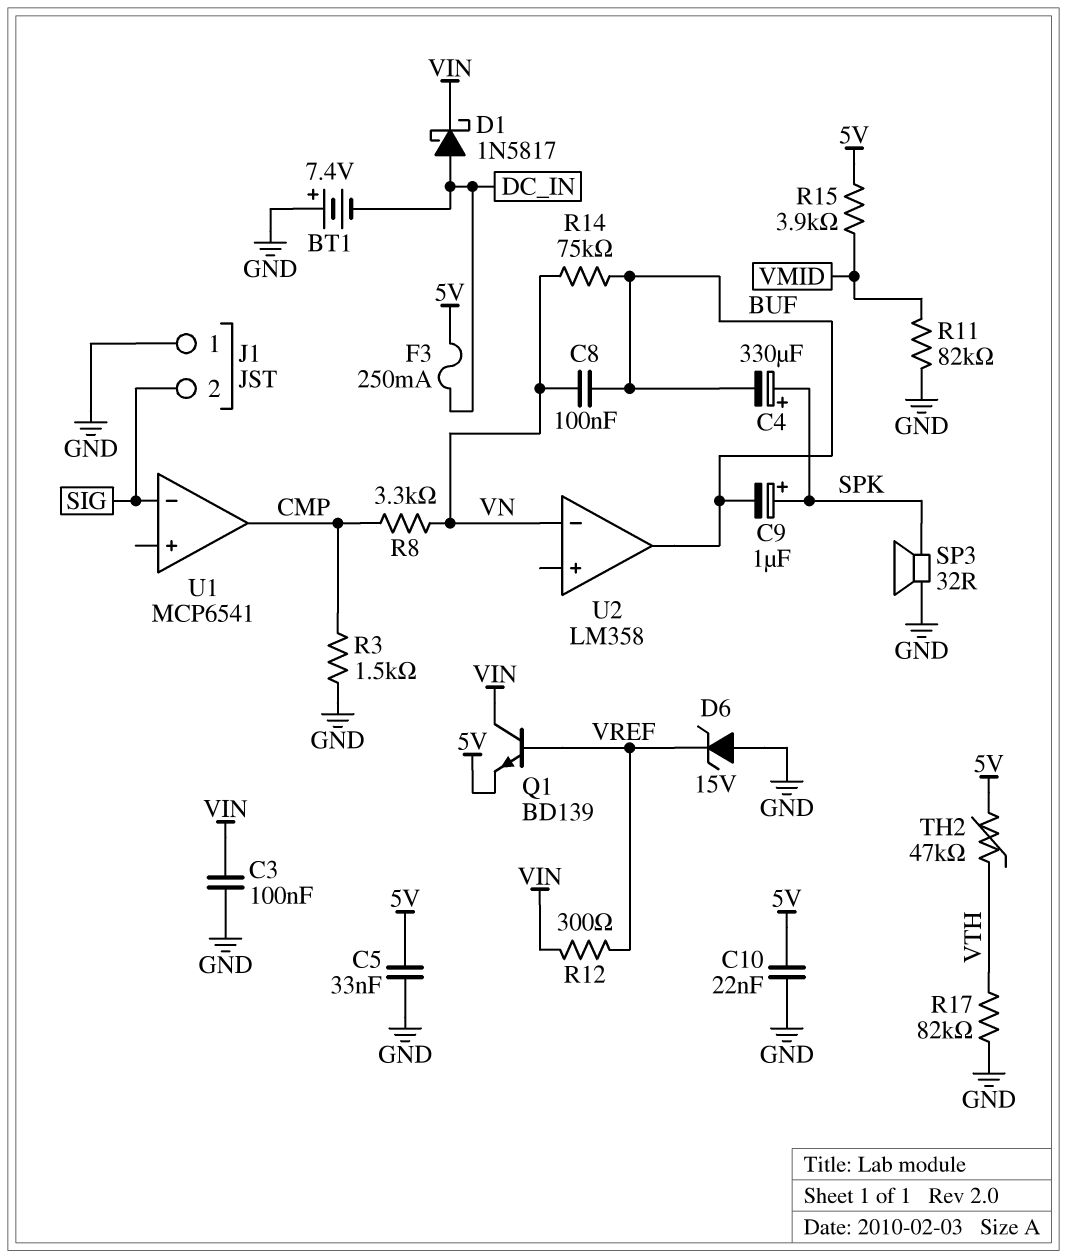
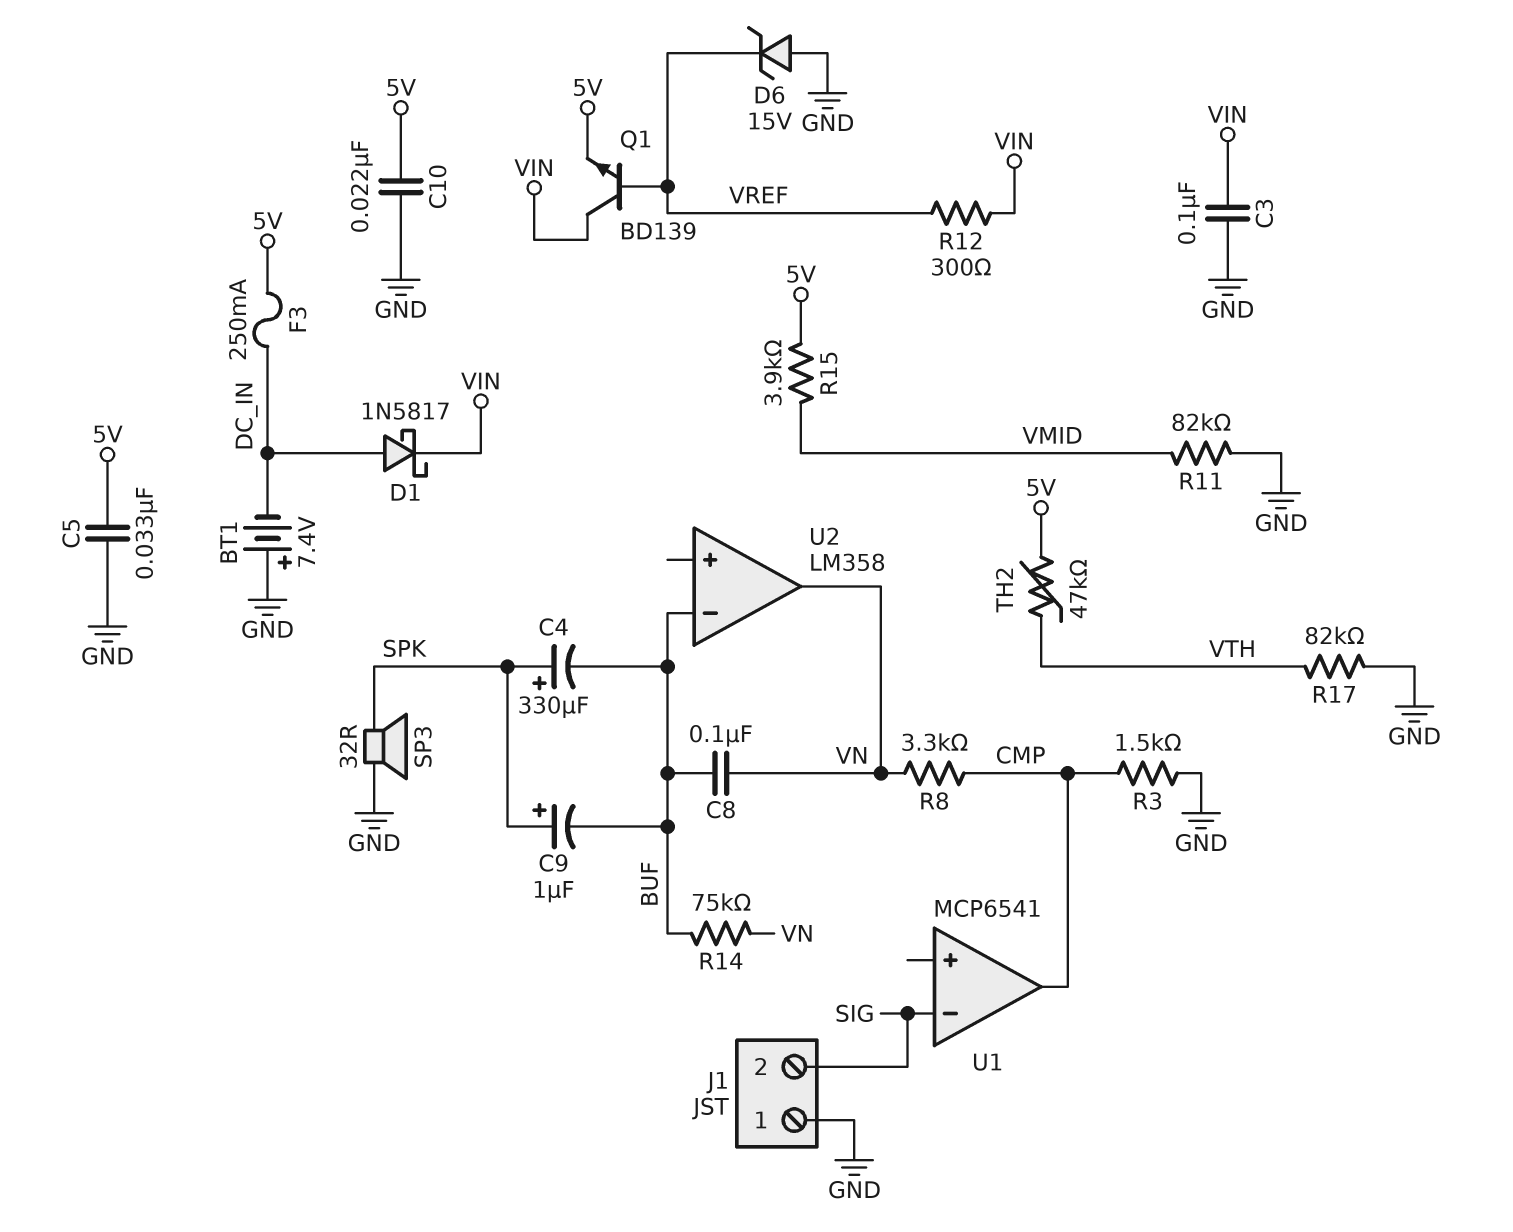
U2 pin in-: VN -> BUF
U2 pin out: BUF -> VN

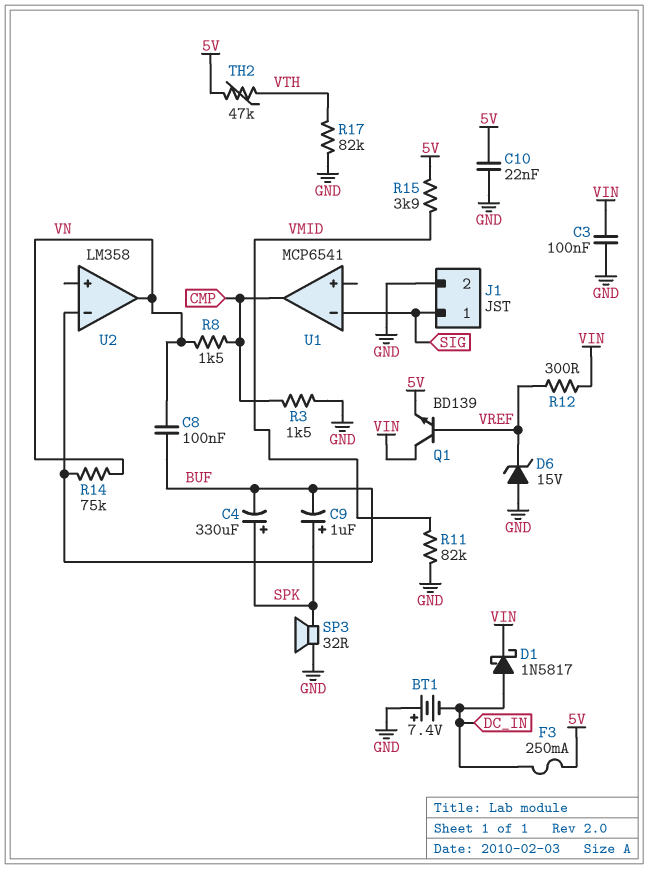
C5: 33nF (5V, GND) -> none
J1 pin 1: GND -> SIG
J1 pin 2: SIG -> GND
R8: 3.3k (CMP, VN) -> 1.5k (CMP, VN)

